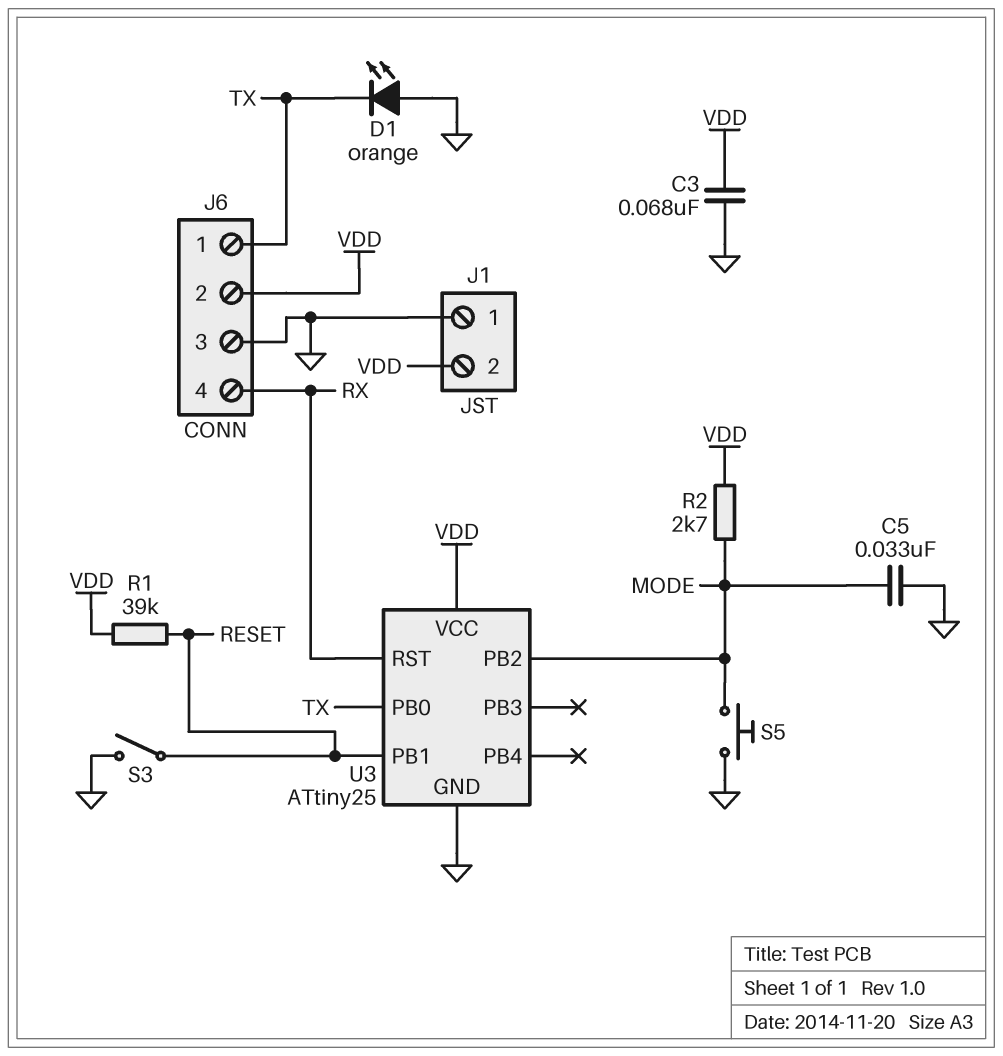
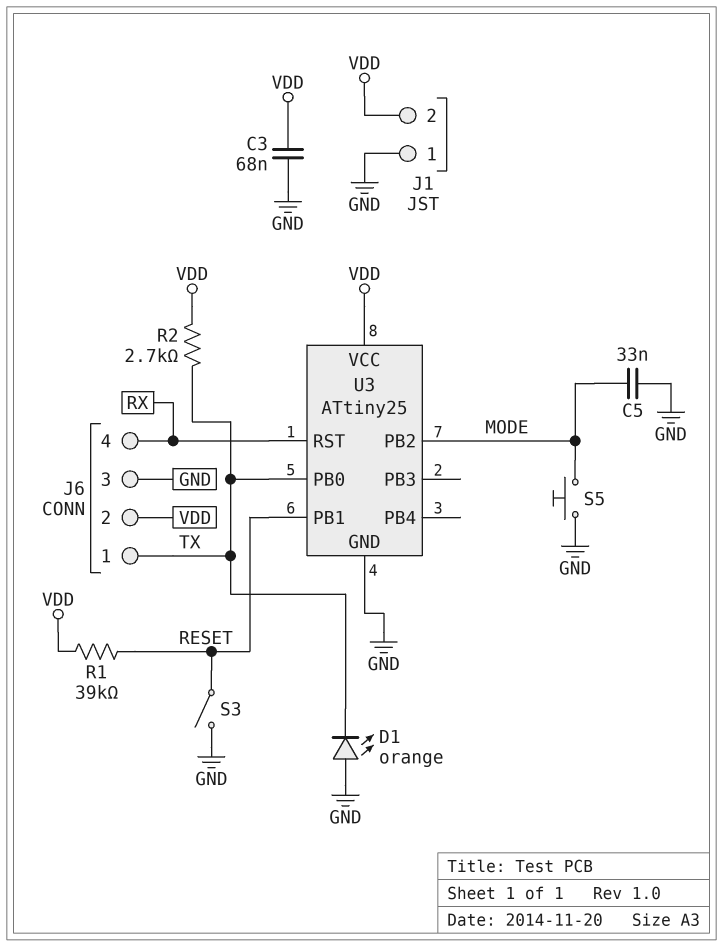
R2: 2.7k (MODE, VDD) -> 2.7k (TX, VDD)

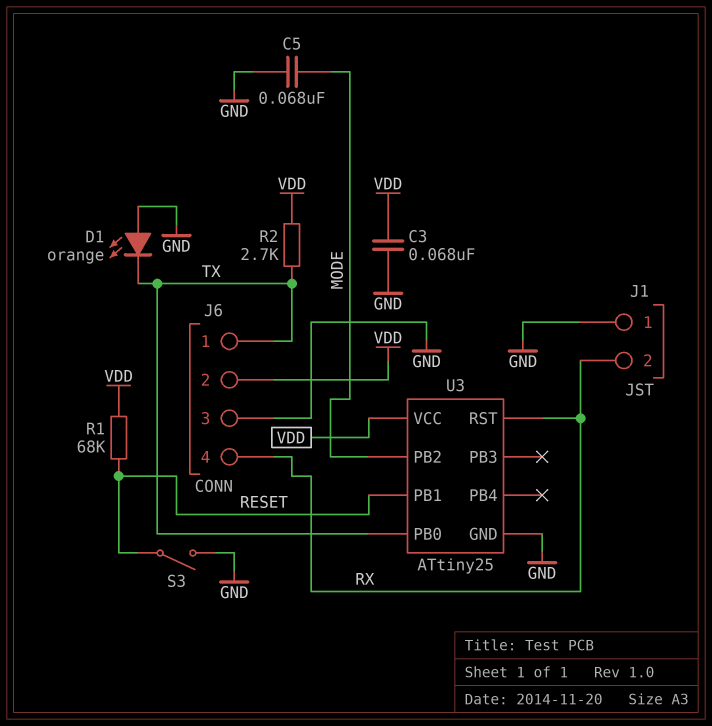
C5: 33nF (GND, MODE) -> 68nF (GND, MODE)
J1 pin 2: VDD -> RX
R1: 39k (RESET, VDD) -> 68k (RESET, VDD)
S5: button (GND, MODE) -> none

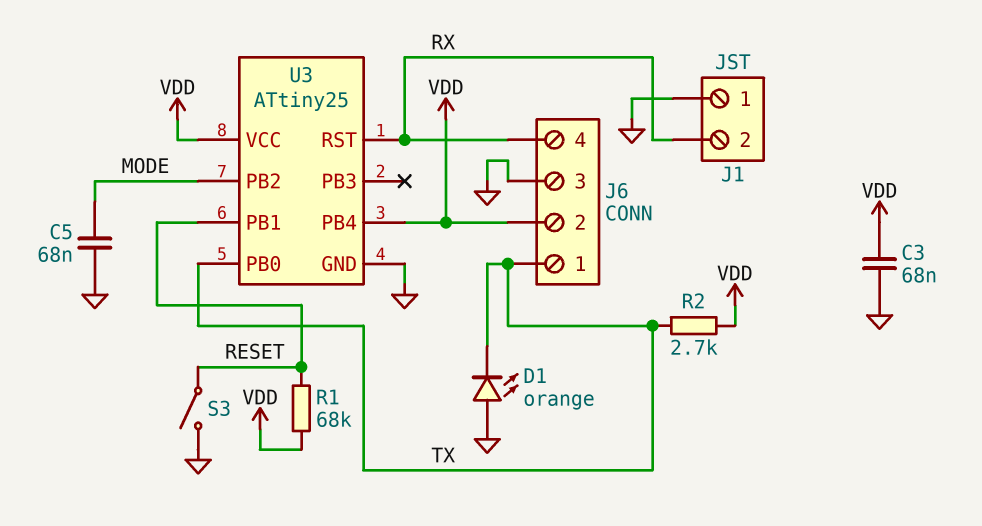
U3 pin PB4: none -> VDD

